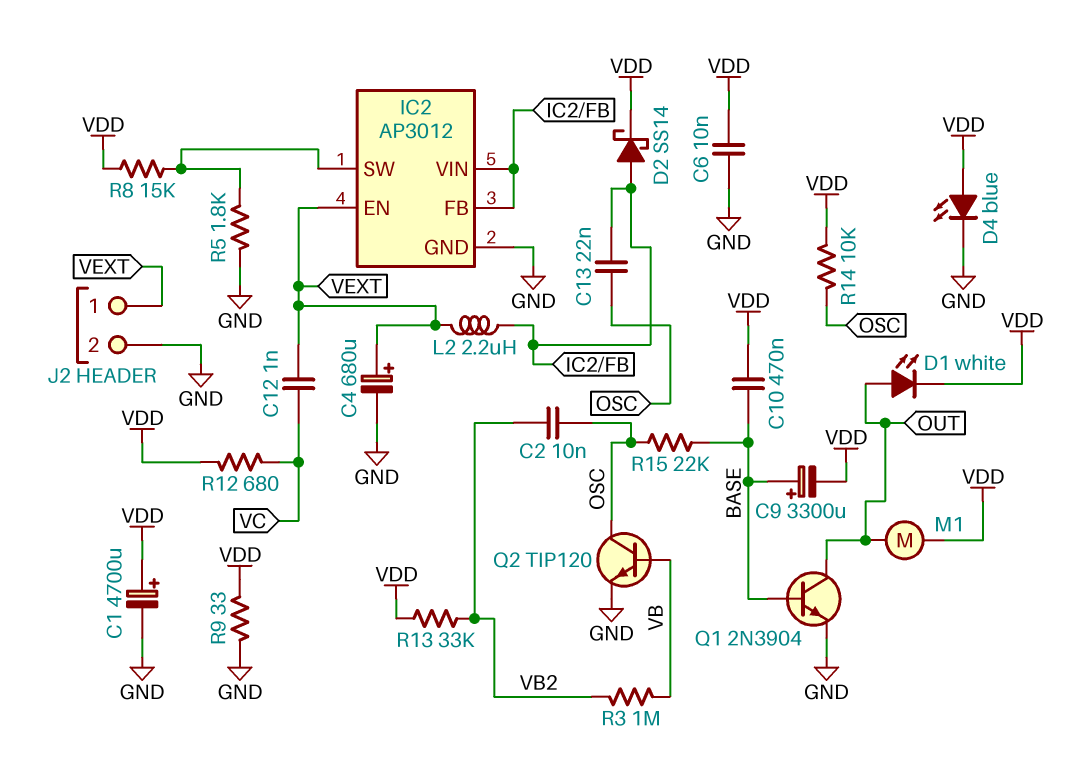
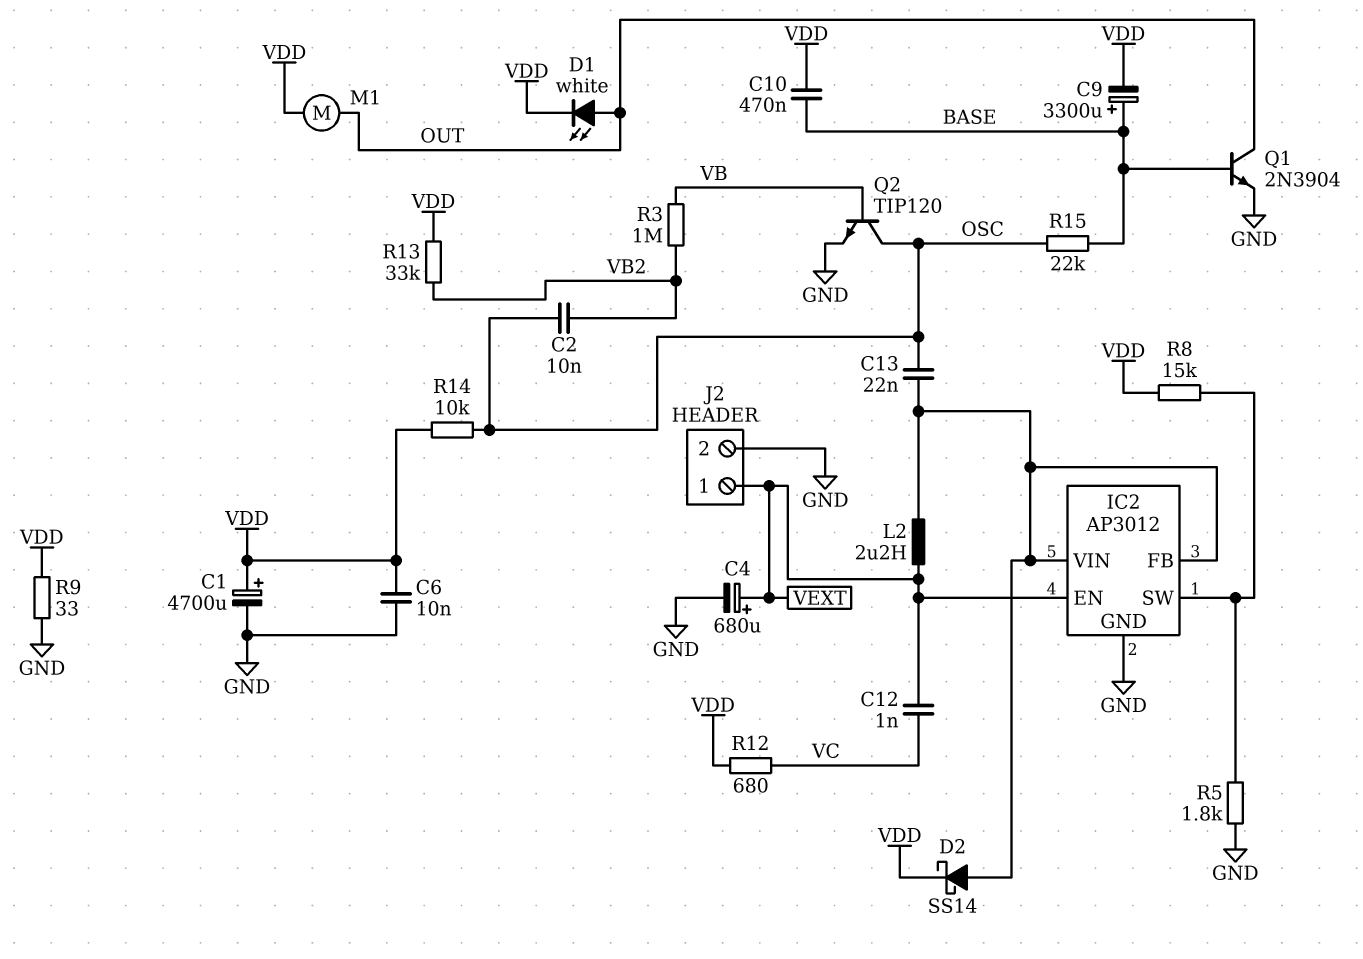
D4: LED blue (A VDD, K GND) -> none

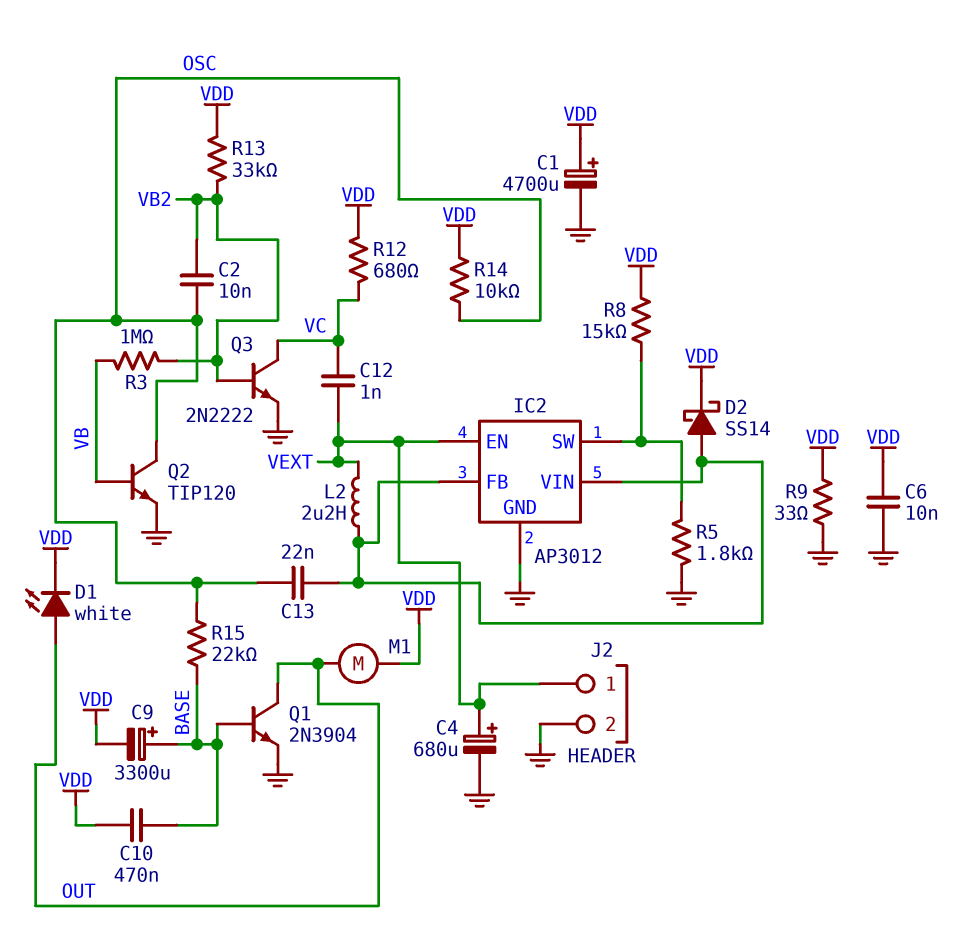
Q3: none -> NPN 2N2222 (B VB2, C VC, E GND)

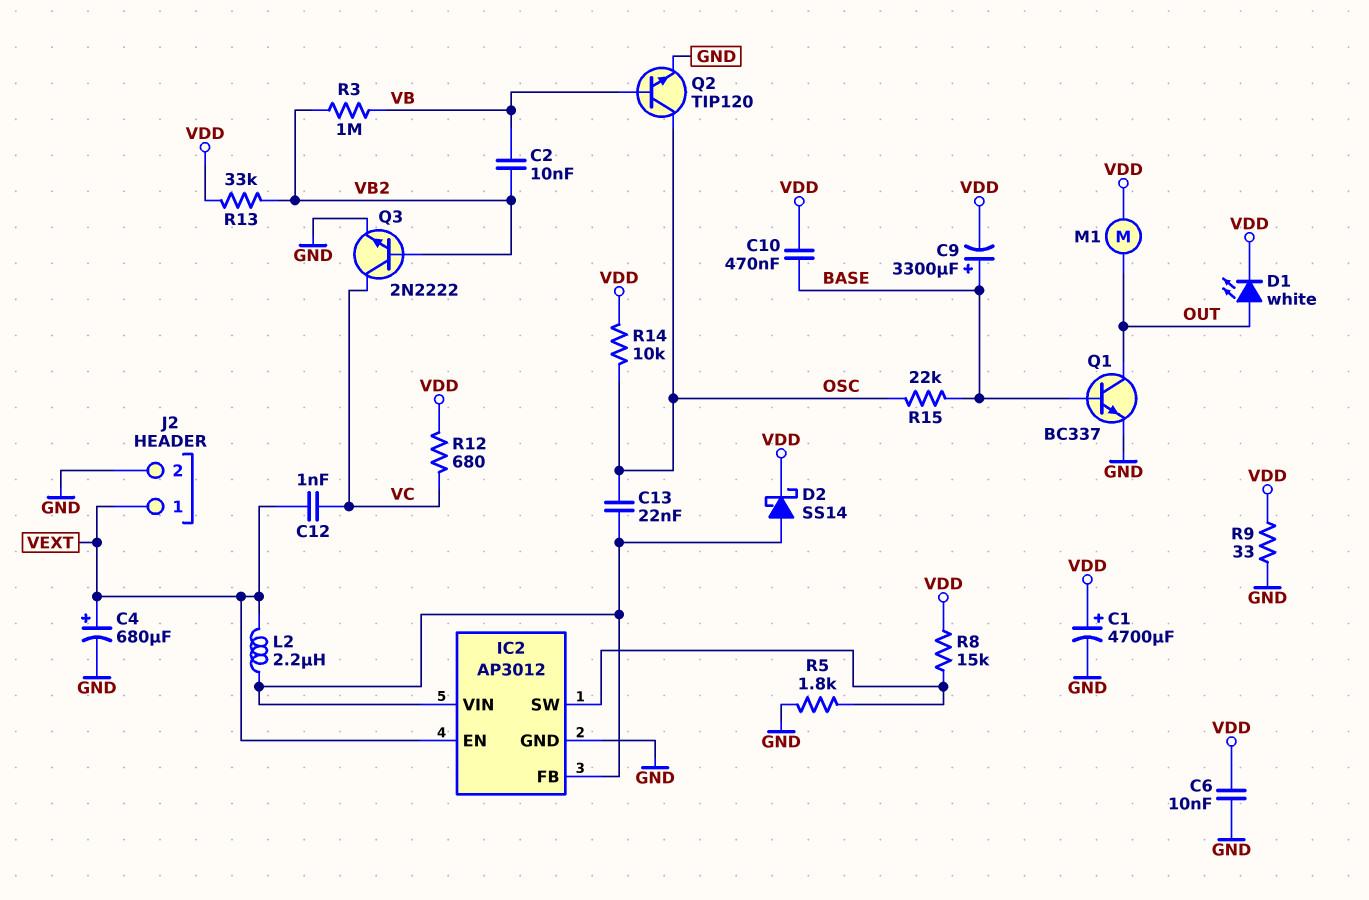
C2: 10nF (OSC, VB2) -> 10nF (VB, VB2)
Q1: NPN 2N3904 (B BASE, C OUT, E GND) -> NPN BC337 (B BASE, C OUT, E GND)

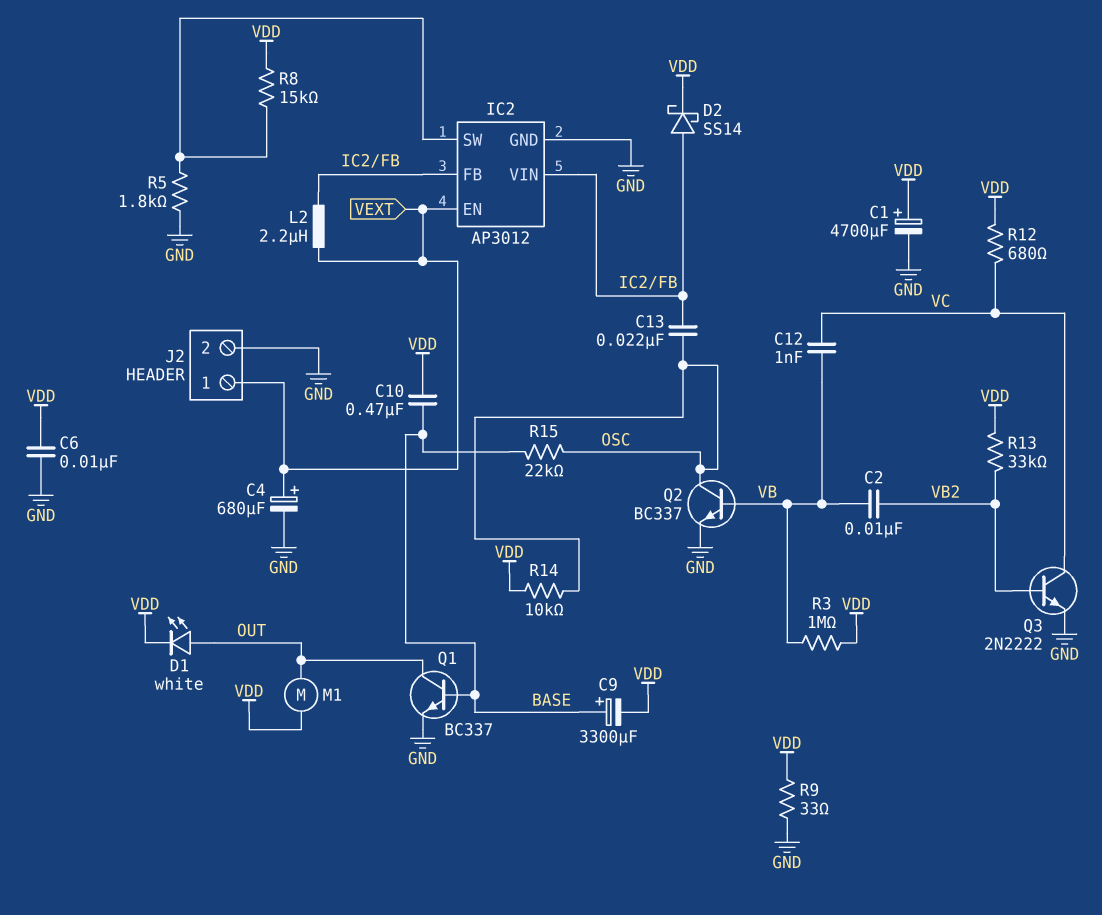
C12: 1nF (VC, VEXT) -> 1nF (VB, VC)
Q2: NPN TIP120 (B VB, C OSC, E GND) -> NPN BC337 (B VB, C OSC, E GND)
R3: 1M (VB, VB2) -> 1M (VB, VDD)

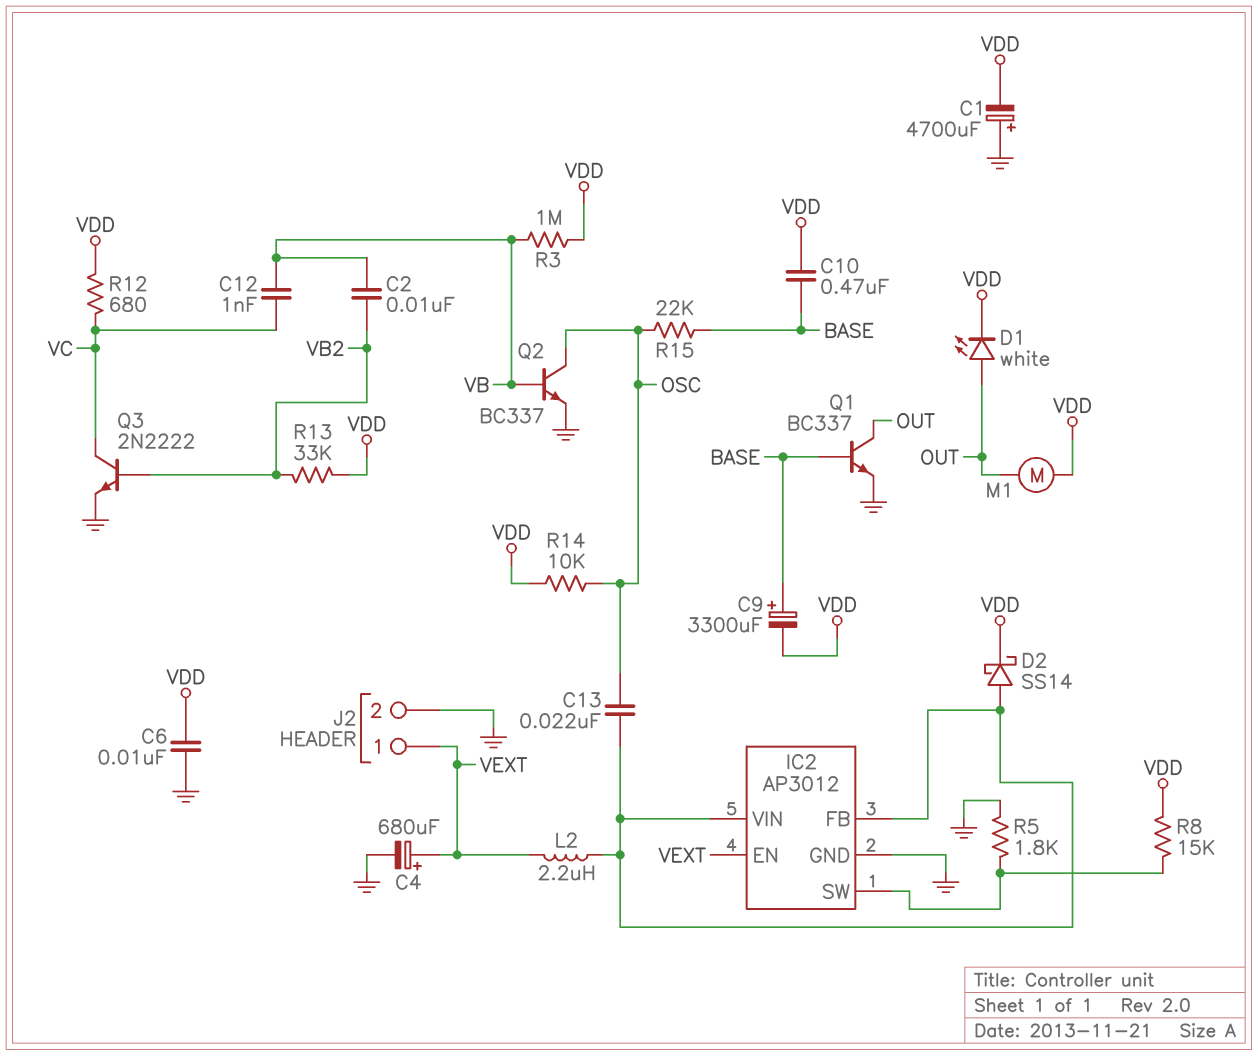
C1: 4700uF (plus VDD, minus GND) -> 4700uF (plus GND, minus VDD)
R9: 33 (GND, VDD) -> none

